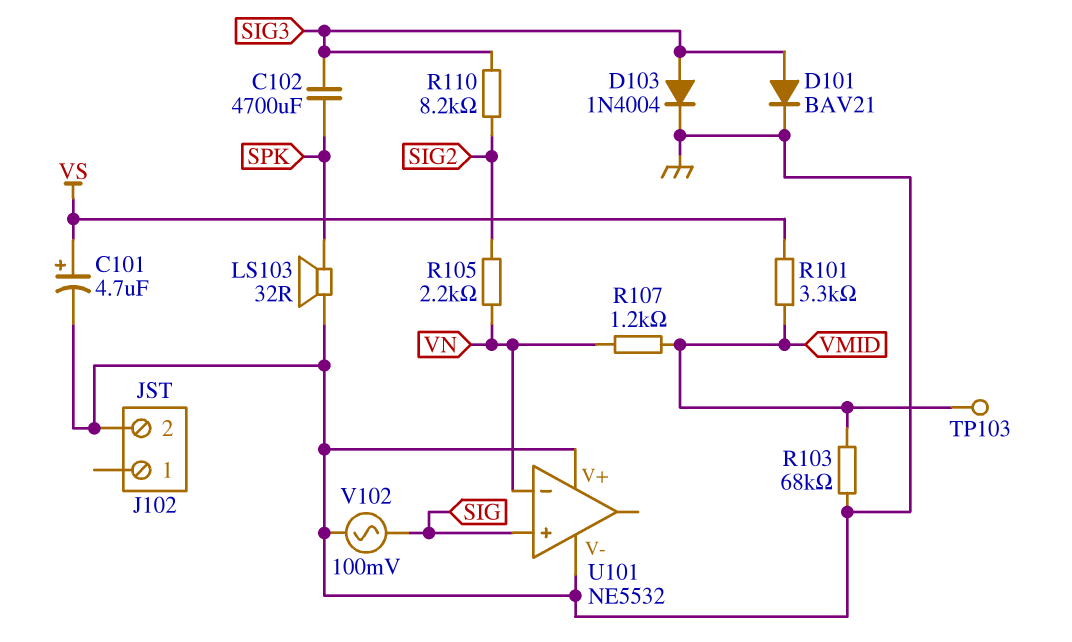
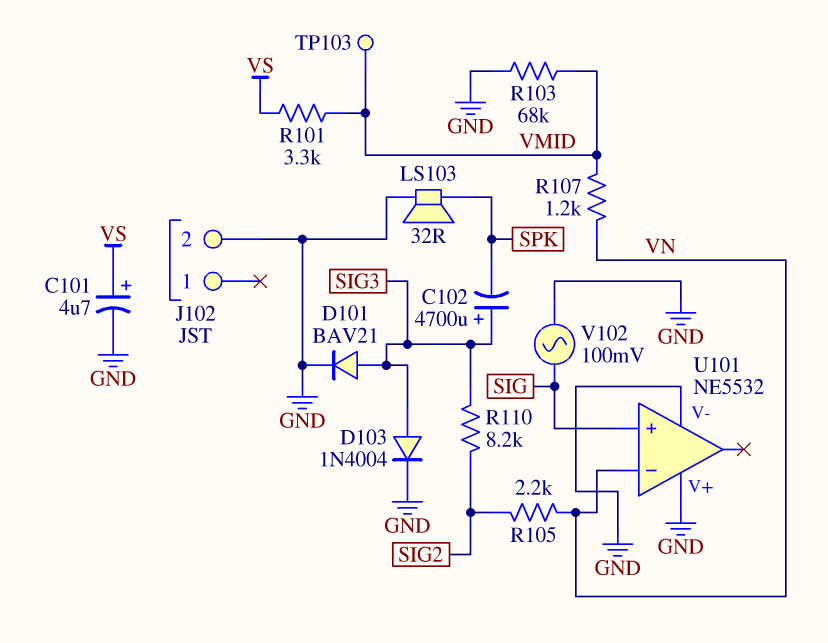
C102: 4700uF (SIG3, SPK) -> 4700uF (plus SIG3, minus SPK)

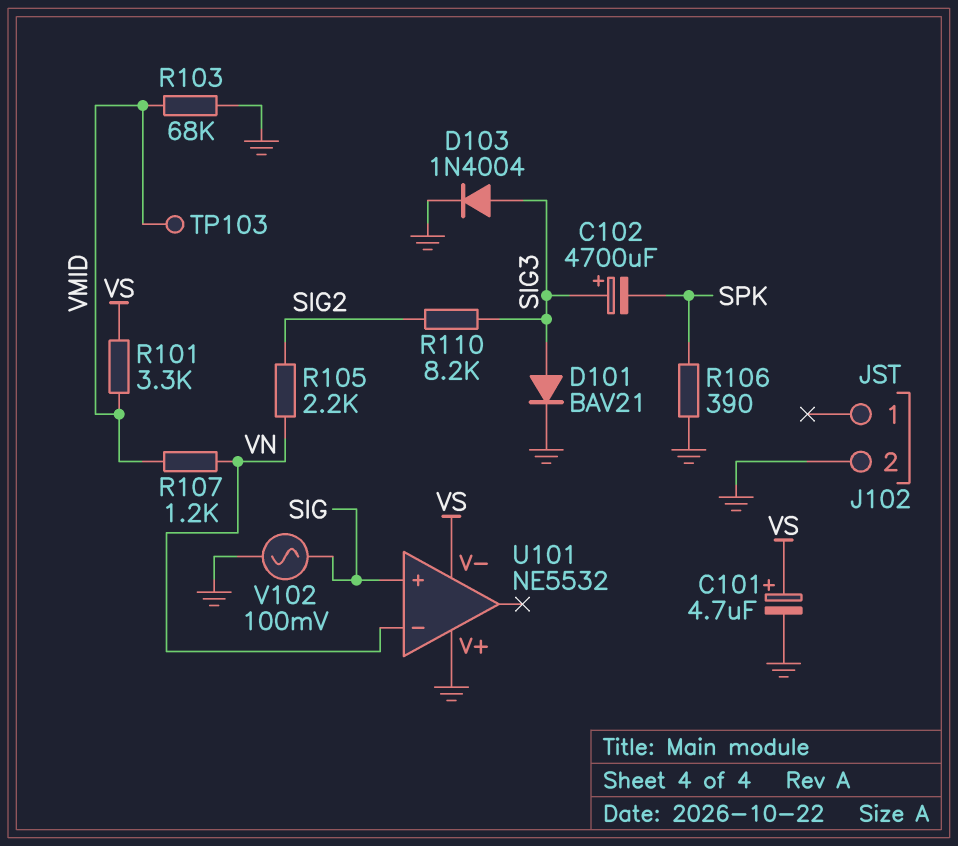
LS103: speaker 32R (GND, SPK) -> none
R106: none -> 390 (GND, SPK)
U101 pin V-: GND -> VS

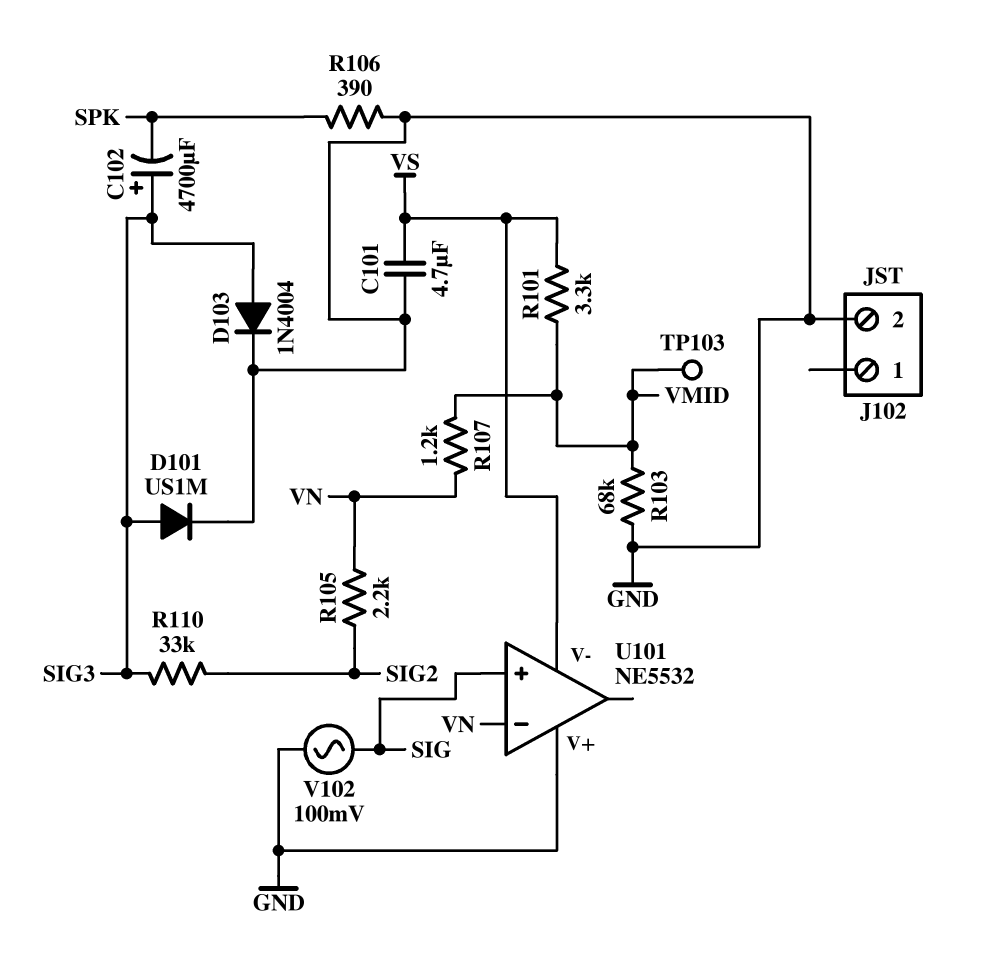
C101: 4.7uF (plus VS, minus GND) -> 4.7uF (GND, VS)
D101: diode BAV21 (A SIG3, K GND) -> diode US1M (A SIG3, K GND)
R110: 8.2k (SIG2, SIG3) -> 33k (SIG2, SIG3)

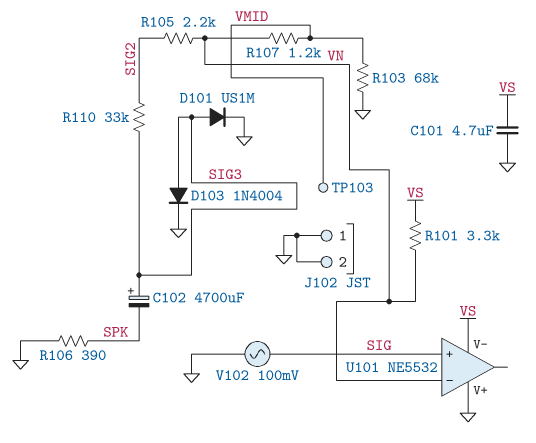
J102 pin 1: none -> GND
R101: 3.3k (VMID, VS) -> 3.3k (VN, VS)

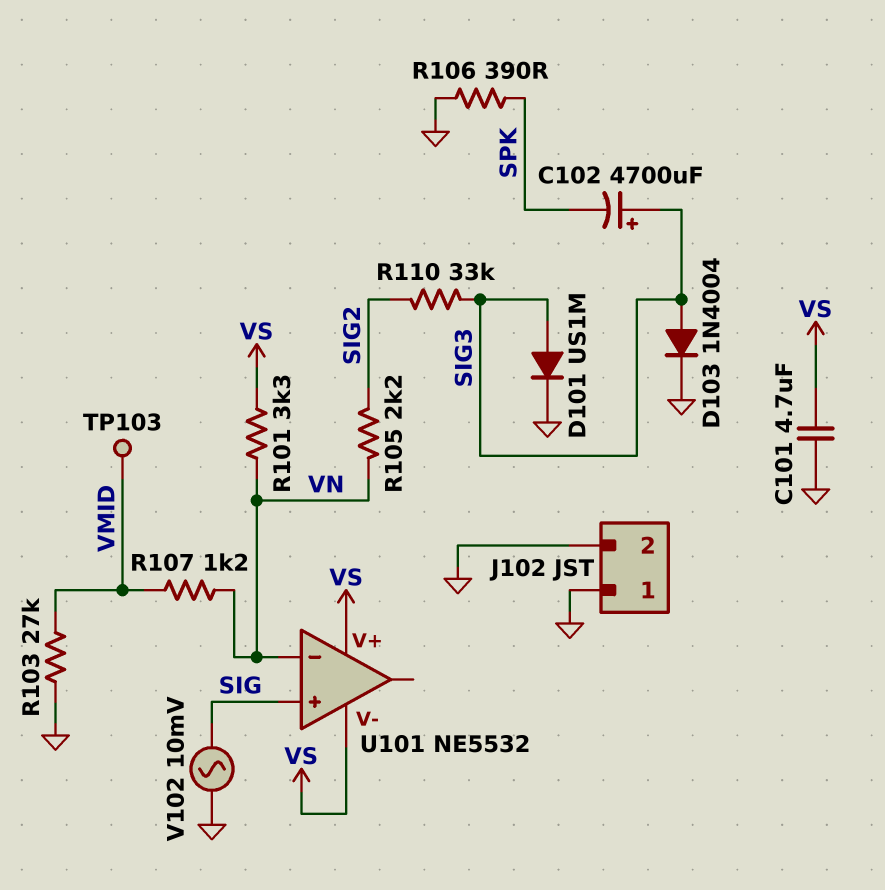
R103: 68k (GND, VMID) -> 27k (GND, VMID)
U101 pin V+: GND -> VS
V102: AC 100mV (GND, SIG) -> AC 10mV (GND, SIG)

